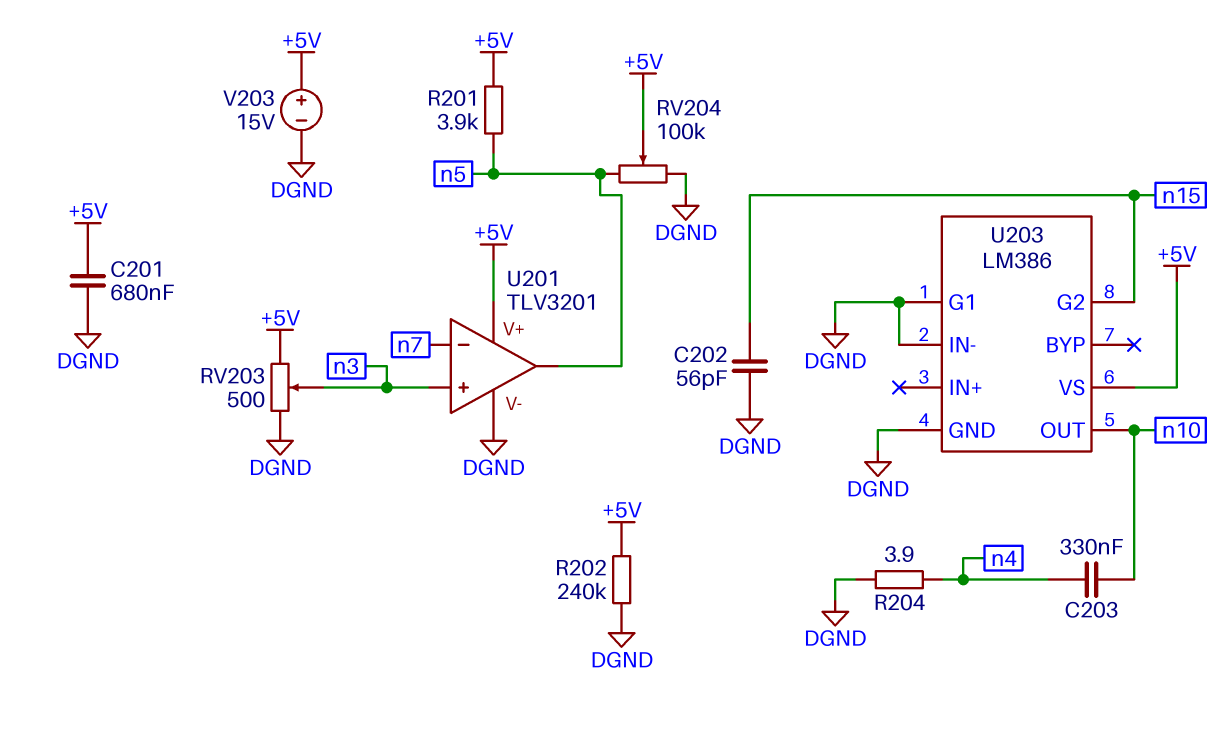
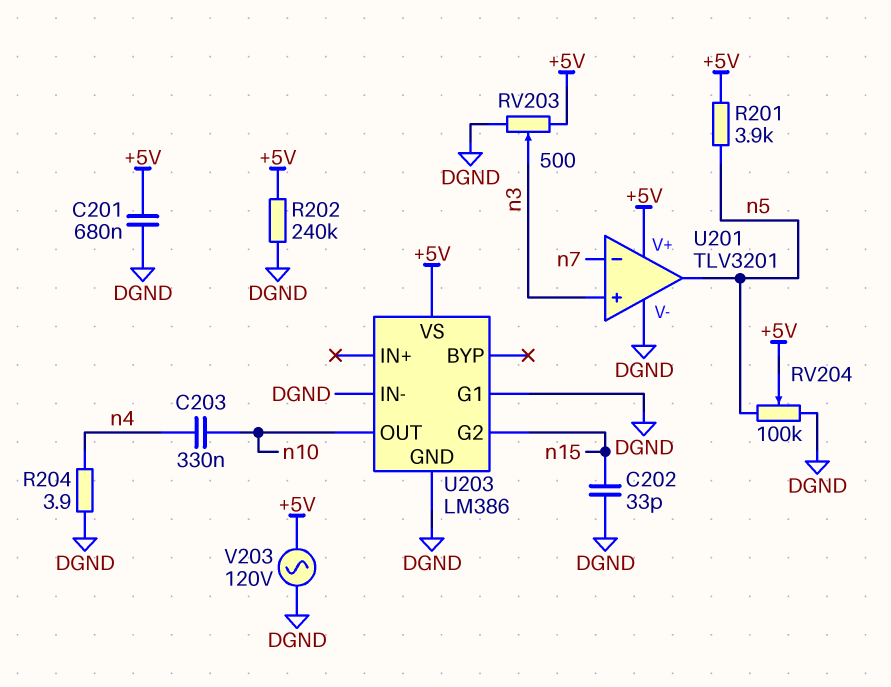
C202: 56pF (DGND, n15) -> 33pF (DGND, n15)
V203: 15V (plus +5V, minus DGND) -> AC 120V (+5V, DGND)

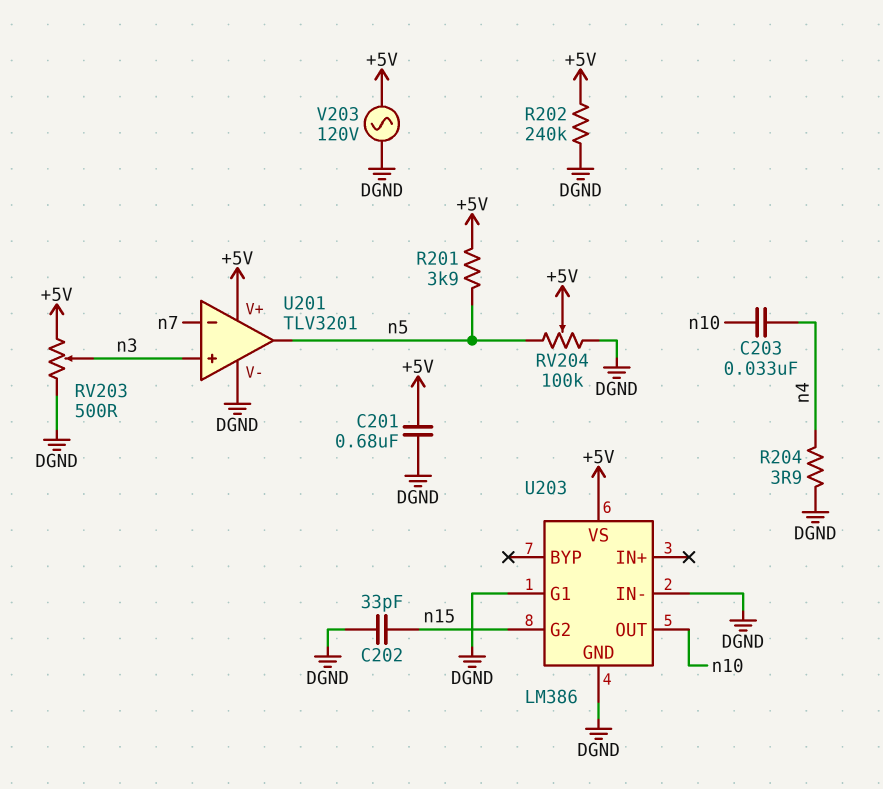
C203: 330nF (n4, n10) -> 33nF (n4, n10)

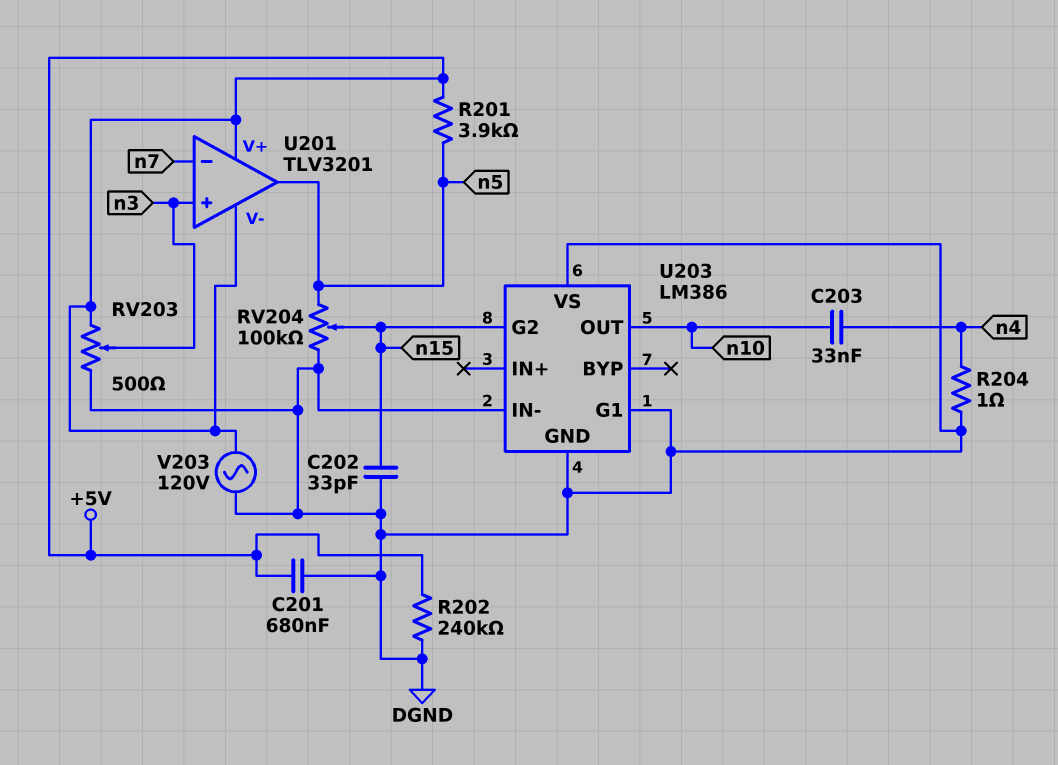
R204: 3.9 (DGND, n4) -> 1 (DGND, n4)
RV204: 100k (DGND, n5, wiper +5V) -> 100k (DGND, n5, wiper n15)
U201 pin V-: DGND -> +5V
U203 pin VS: +5V -> DGND

